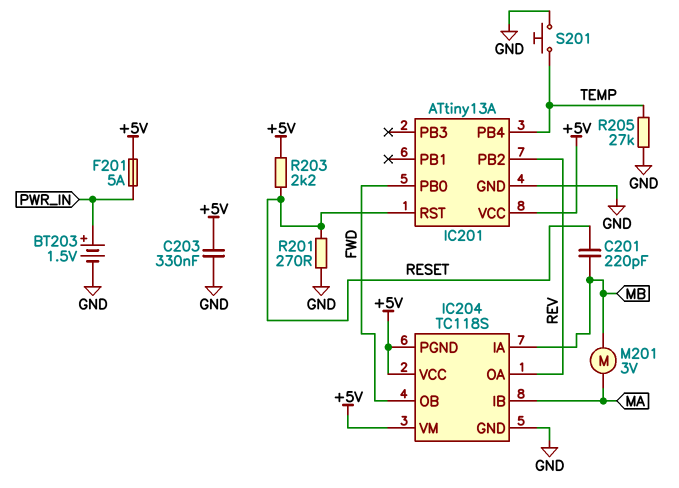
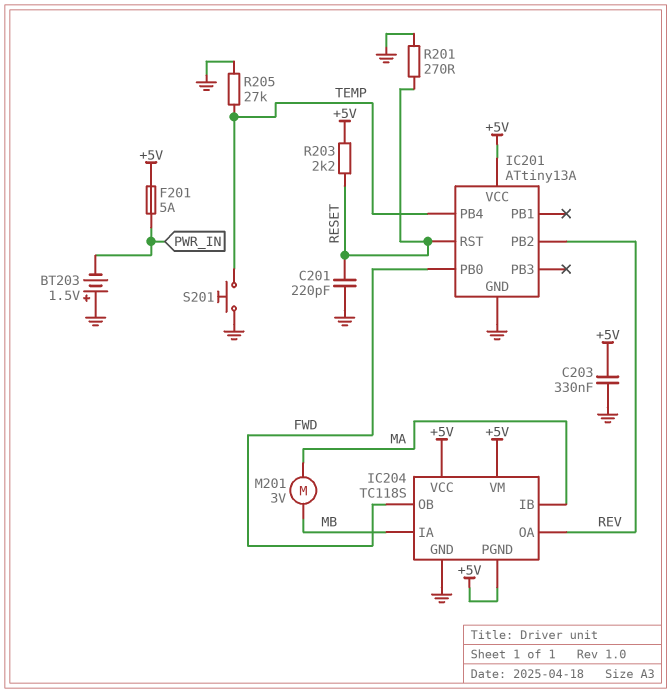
BT203: 1.5V (plus PWR_IN, minus GND) -> 1.5V (plus GND, minus PWR_IN)
C201: 220pF (MB, RESET) -> 220pF (GND, RESET)

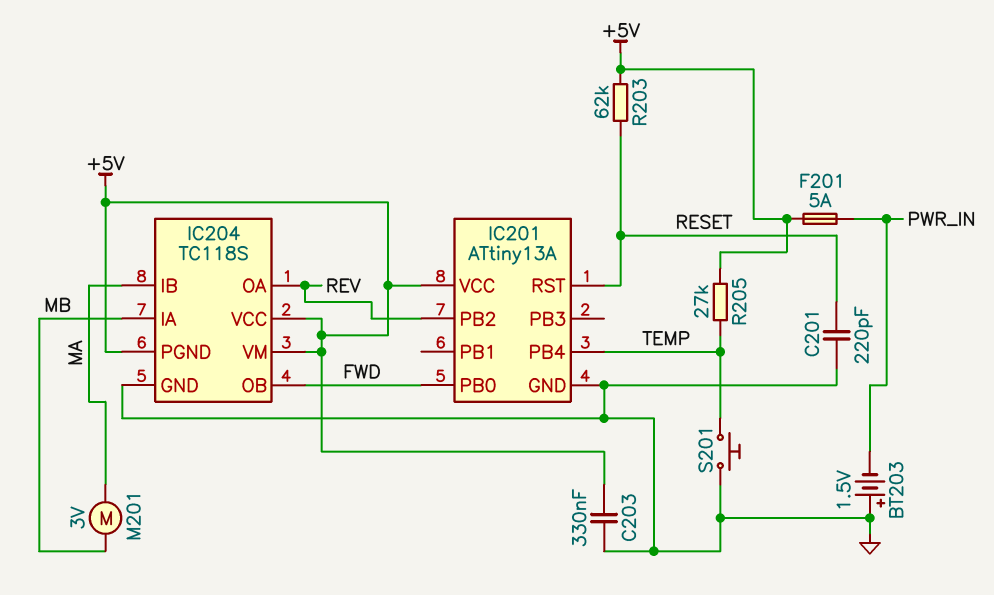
R201: 270 (GND, RESET) -> none
R203: 2.2k (+5V, RESET) -> 62k (+5V, RESET)
R205: 27k (GND, TEMP) -> 27k (+5V, TEMP)

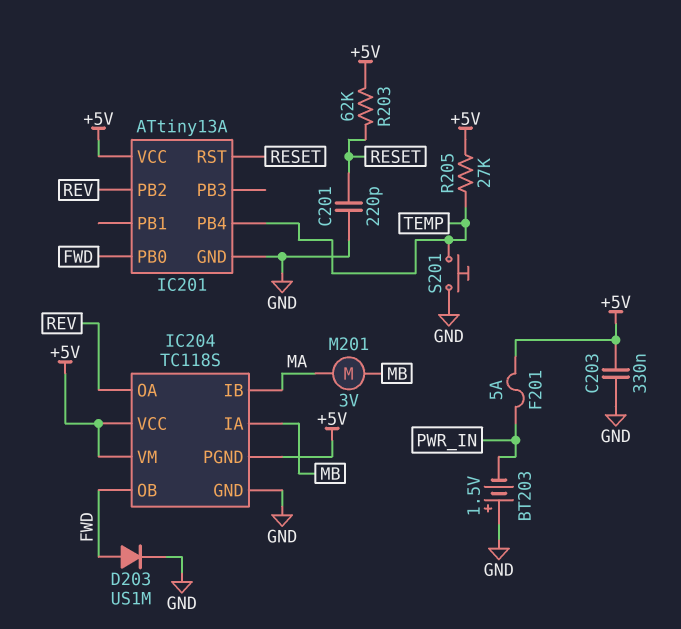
D203: none -> diode US1M (A FWD, K GND)

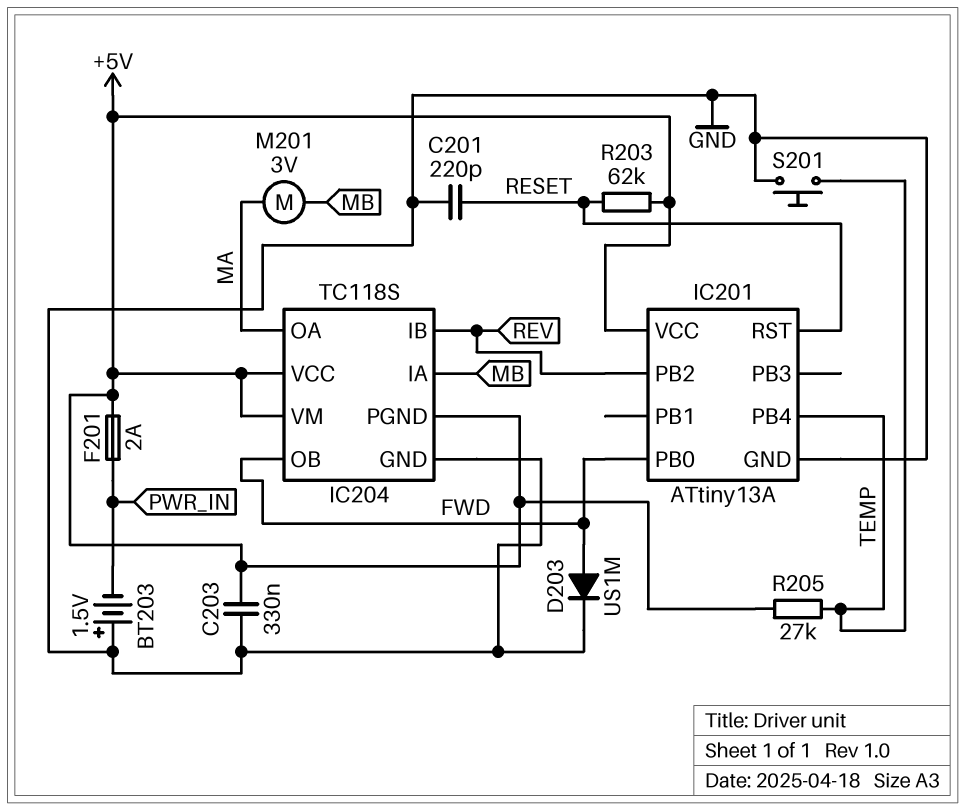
F201: 5A (+5V, PWR_IN) -> 2A (+5V, PWR_IN)
IC204 pin IB: MA -> REV
IC204 pin OA: REV -> MA

